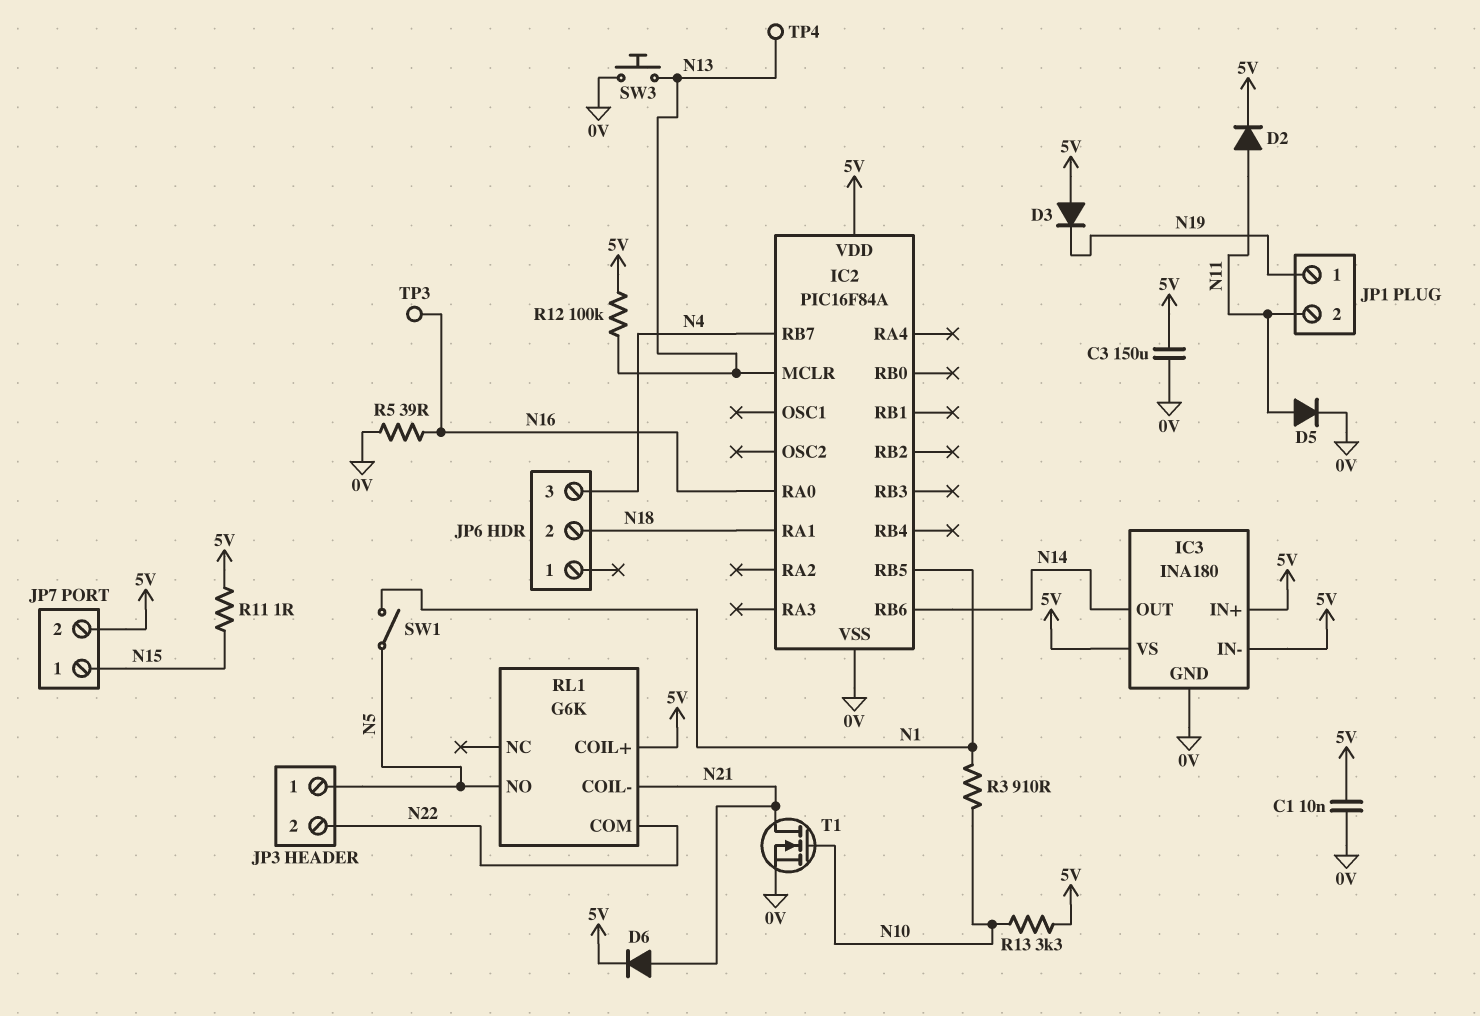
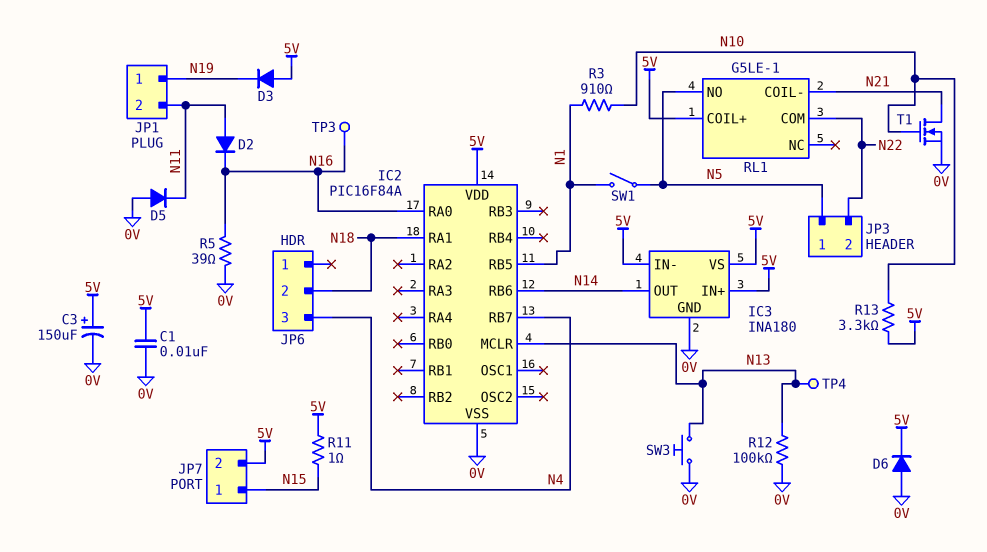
C3: 150uF (0V, 5V) -> 150uF (plus 5V, minus 0V)
D2: diode (A N11, K 5V) -> diode (A N11, K N16)
D5: diode (A N11, K 0V) -> diode (A 0V, K N11)
D6: diode (A N21, K 5V) -> diode (A 0V, K 5V)
R12: 100k (5V, N13) -> 100k (0V, N13)
RL1: G6K -> G5LE-1

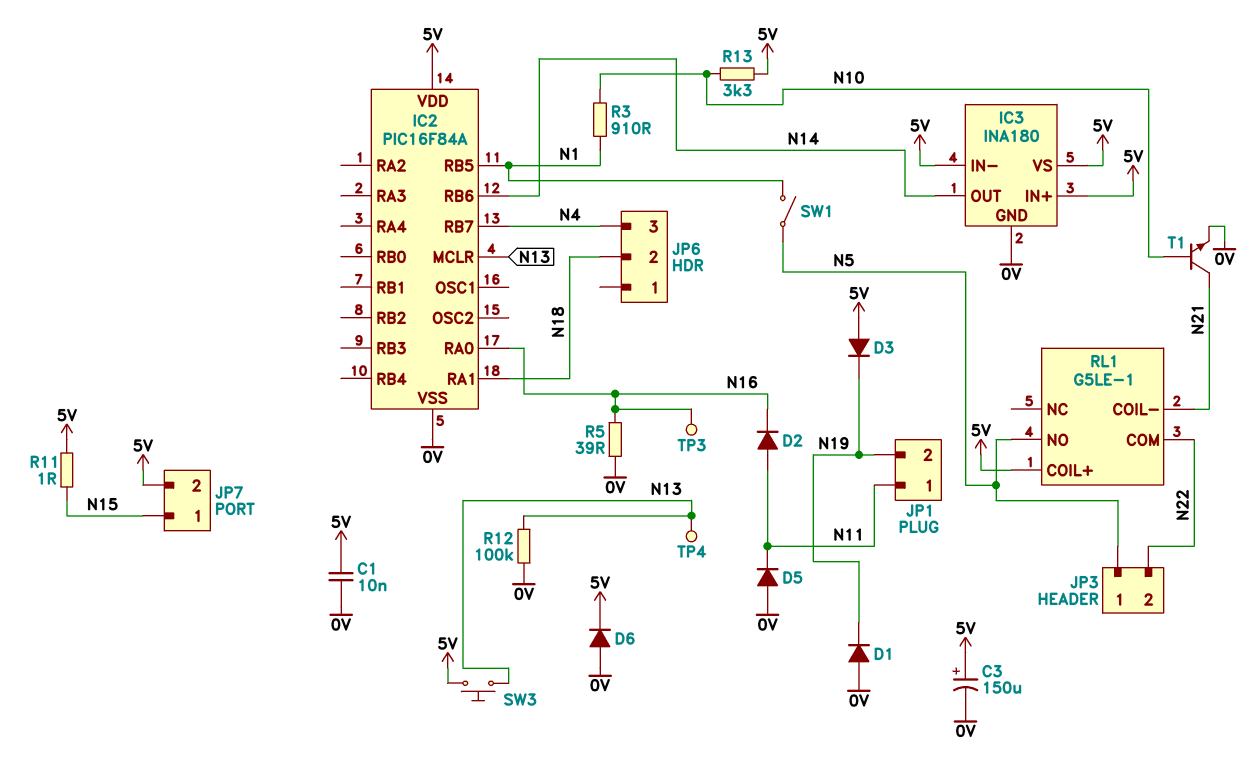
D1: none -> diode (A 0V, K N19)
JP1 pin 1: N19 -> N11
JP1 pin 2: N11 -> N19
SW3: button (0V, N13) -> button (5V, N13)
T1: NMOS (G N10, D N21, S 0V) -> NPN (B N10, C N21, E 0V)

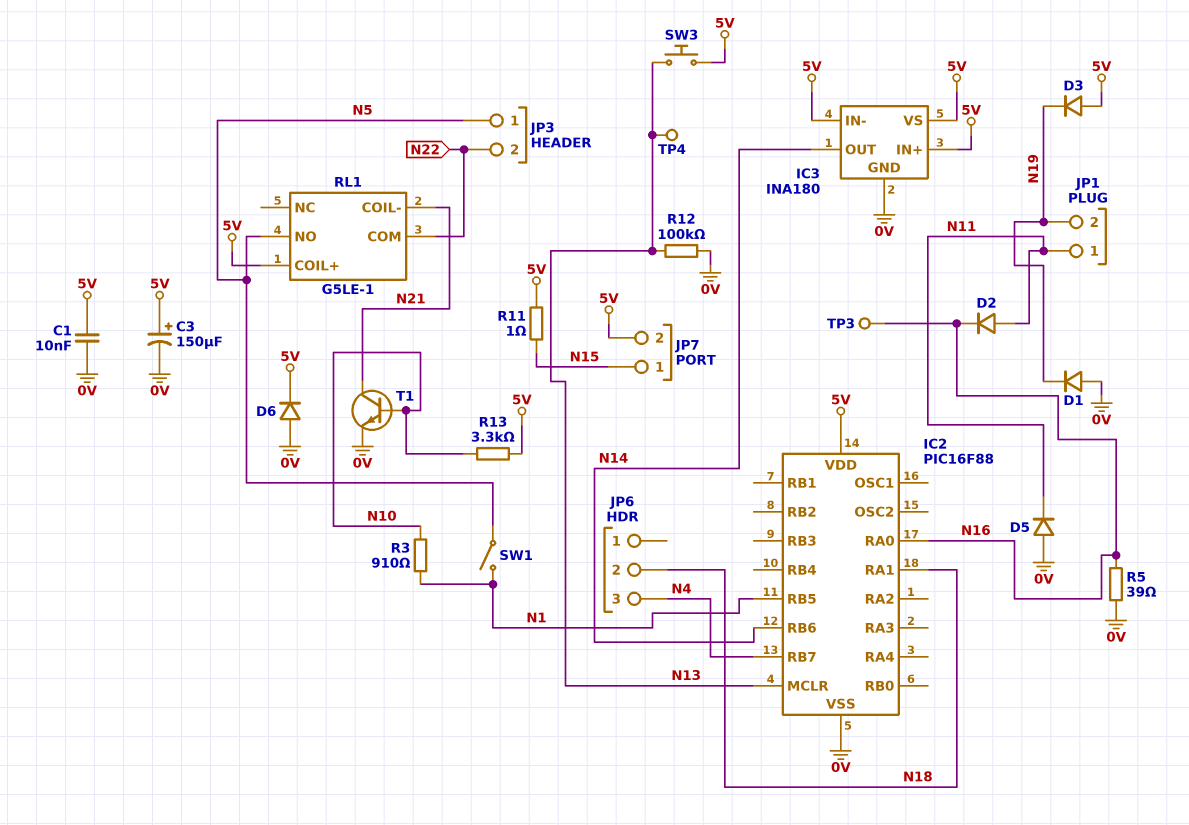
IC2: PIC16F84A -> PIC16F88

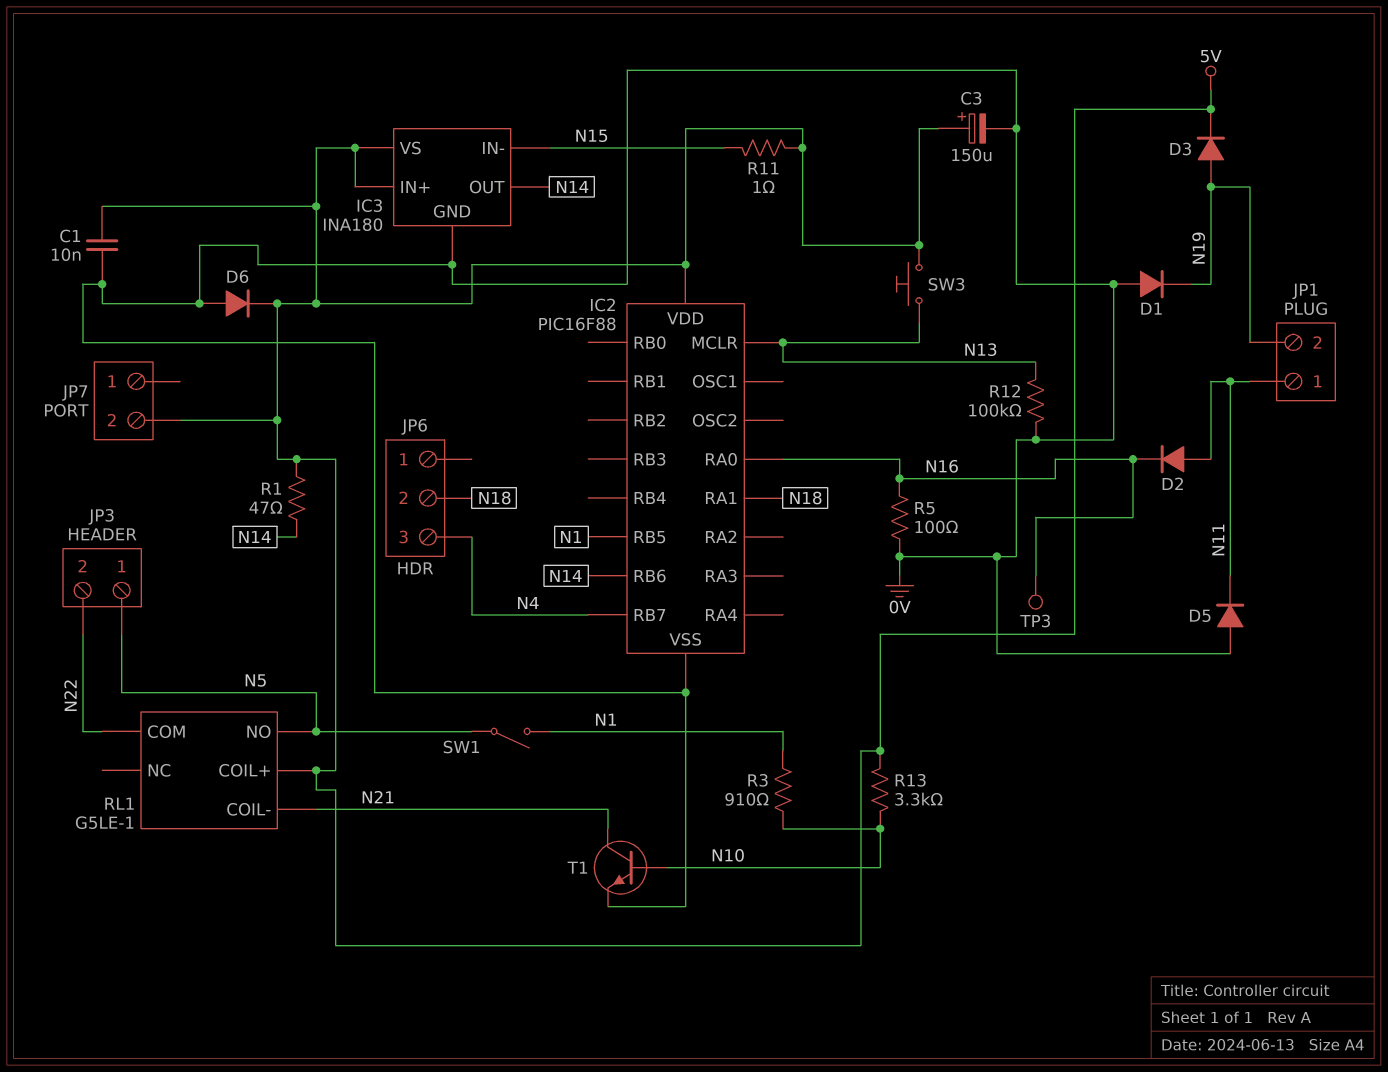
D3: diode (A 5V, K N19) -> diode (A N19, K 5V)
IC3 pin IN-: 5V -> N15
JP7 pin 1: N15 -> none
R1: none -> 47 (5V, N14)
R5: 39 (0V, N16) -> 100 (0V, N16)
TP4: test point (N13) -> none

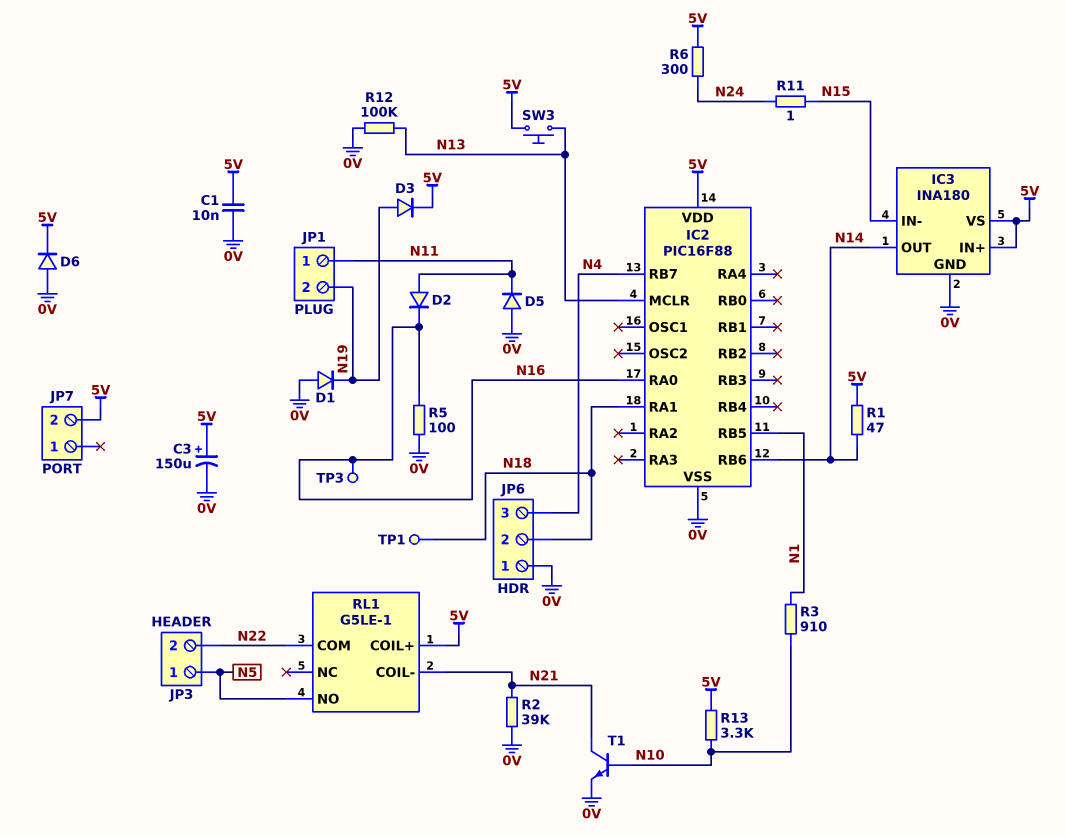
JP6 pin 1: none -> 0V
R2: none -> 39k (0V, N21)
R6: none -> 300 (5V, N24)
R11: 1 (5V, N15) -> 1 (N15, N24)
SW1: switch (N1, N5) -> none
TP1: none -> test point (N18)

